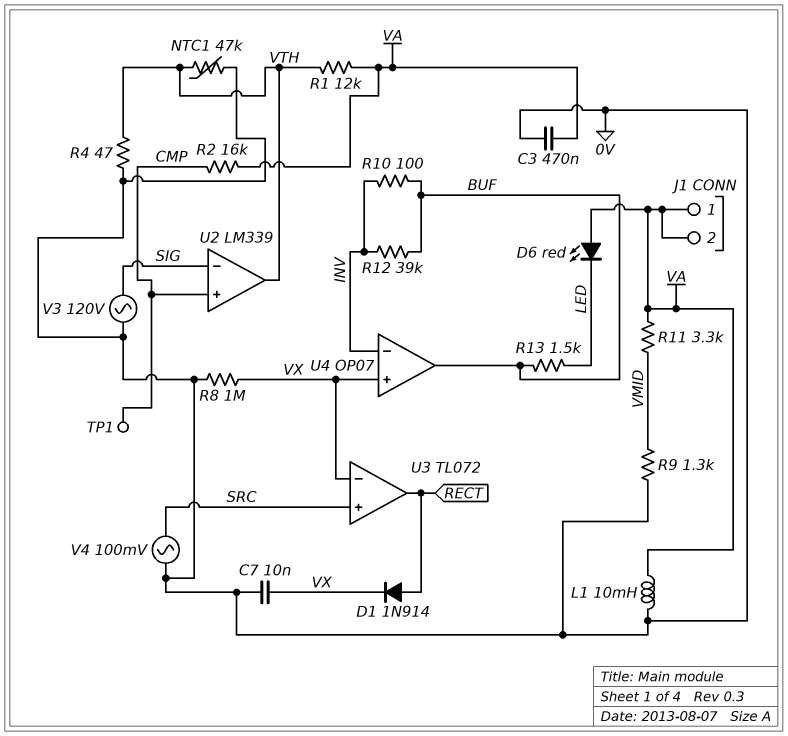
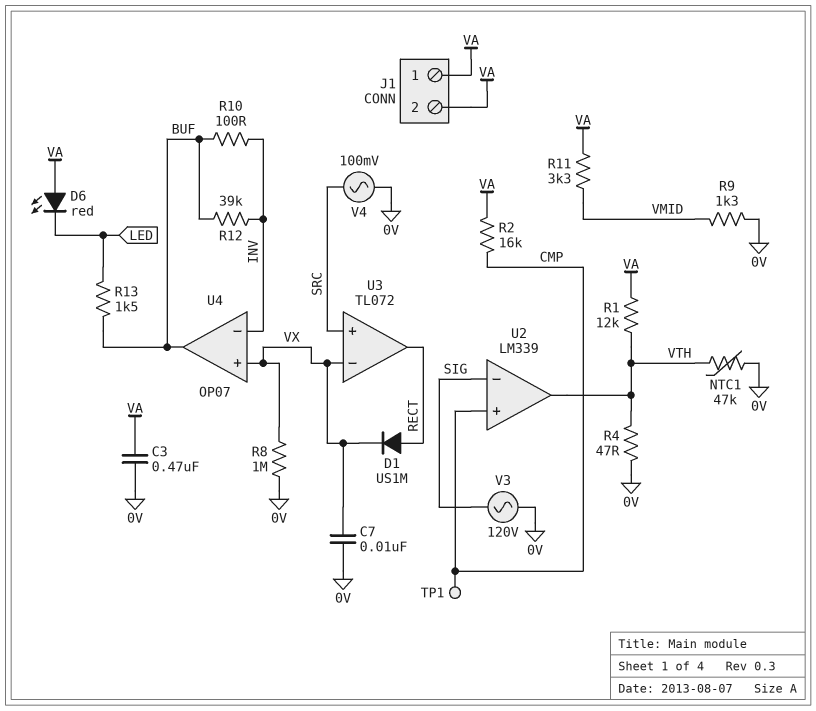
D1: diode 1N914 (A RECT, K VX) -> diode US1M (A RECT, K VX)
L1: 10mH (0V, VA) -> none

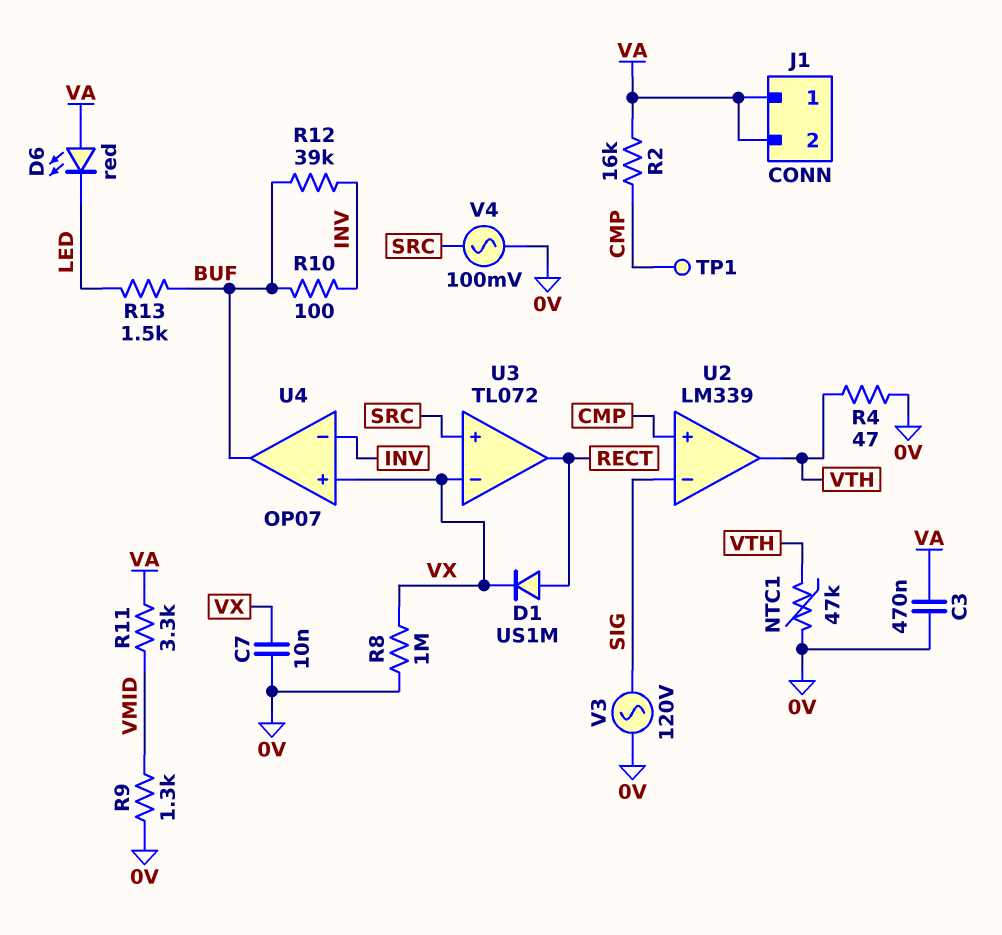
R1: 12k (VA, VTH) -> none

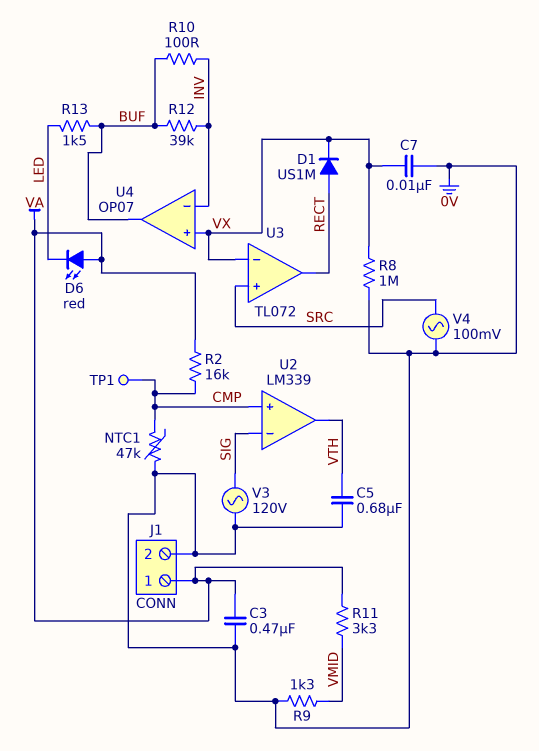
C5: none -> 680nF (0V, VTH)
J1 pin 2: VA -> 0V
NTC1: 47k (0V, VTH) -> 47k (0V, CMP)
R4: 47 (0V, VTH) -> none

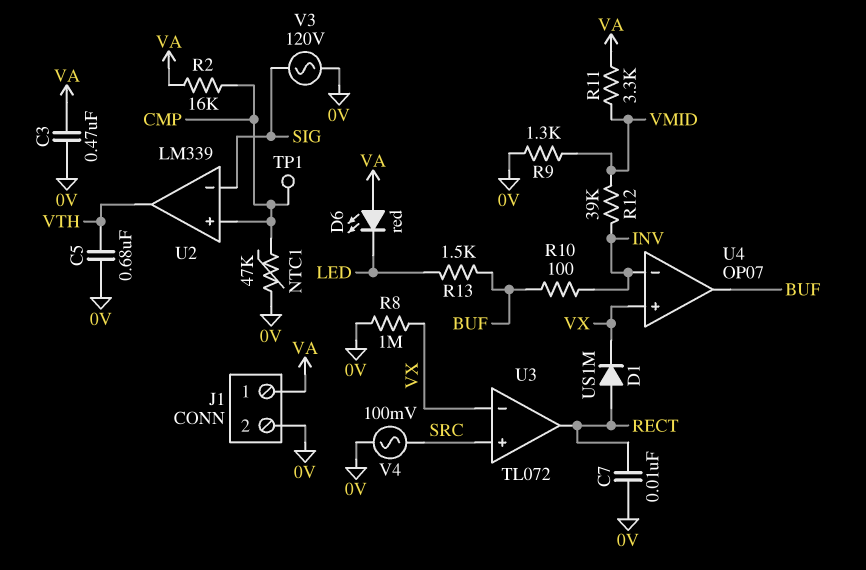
C7: 10nF (0V, VX) -> 10nF (0V, RECT)
R12: 39k (BUF, INV) -> 39k (INV, VMID)

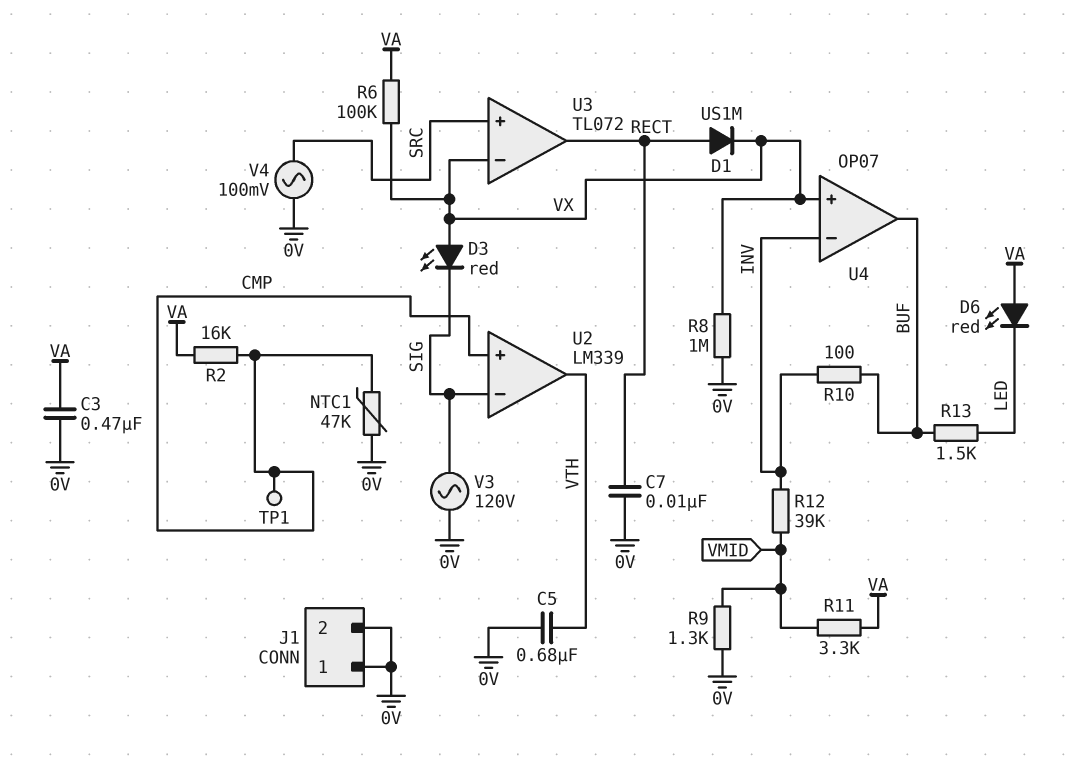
D3: none -> LED red (A VX, K SIG)
J1 pin 1: VA -> 0V
R6: none -> 100k (VA, VX)

